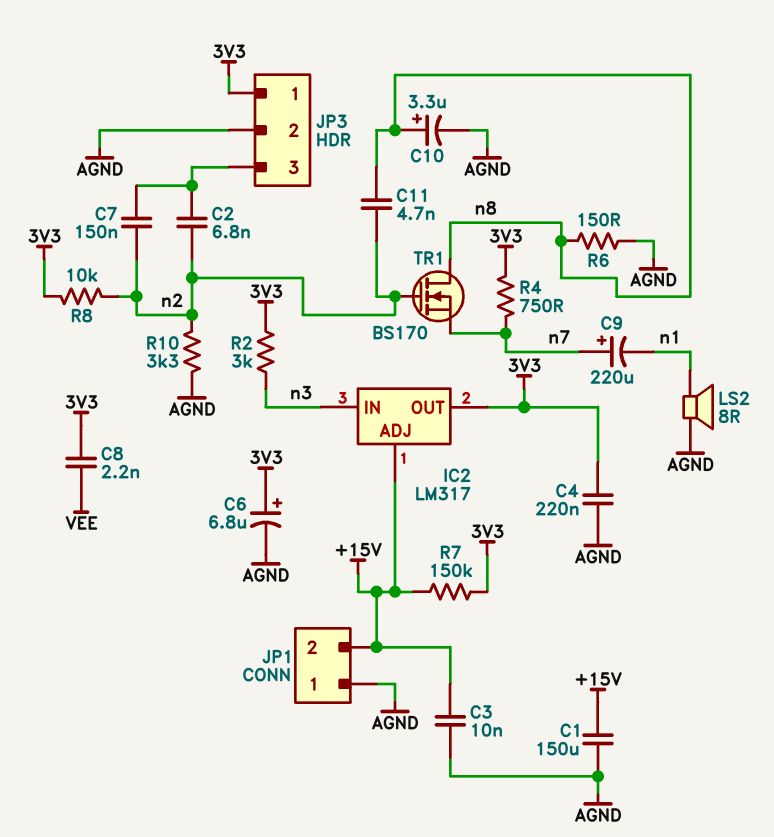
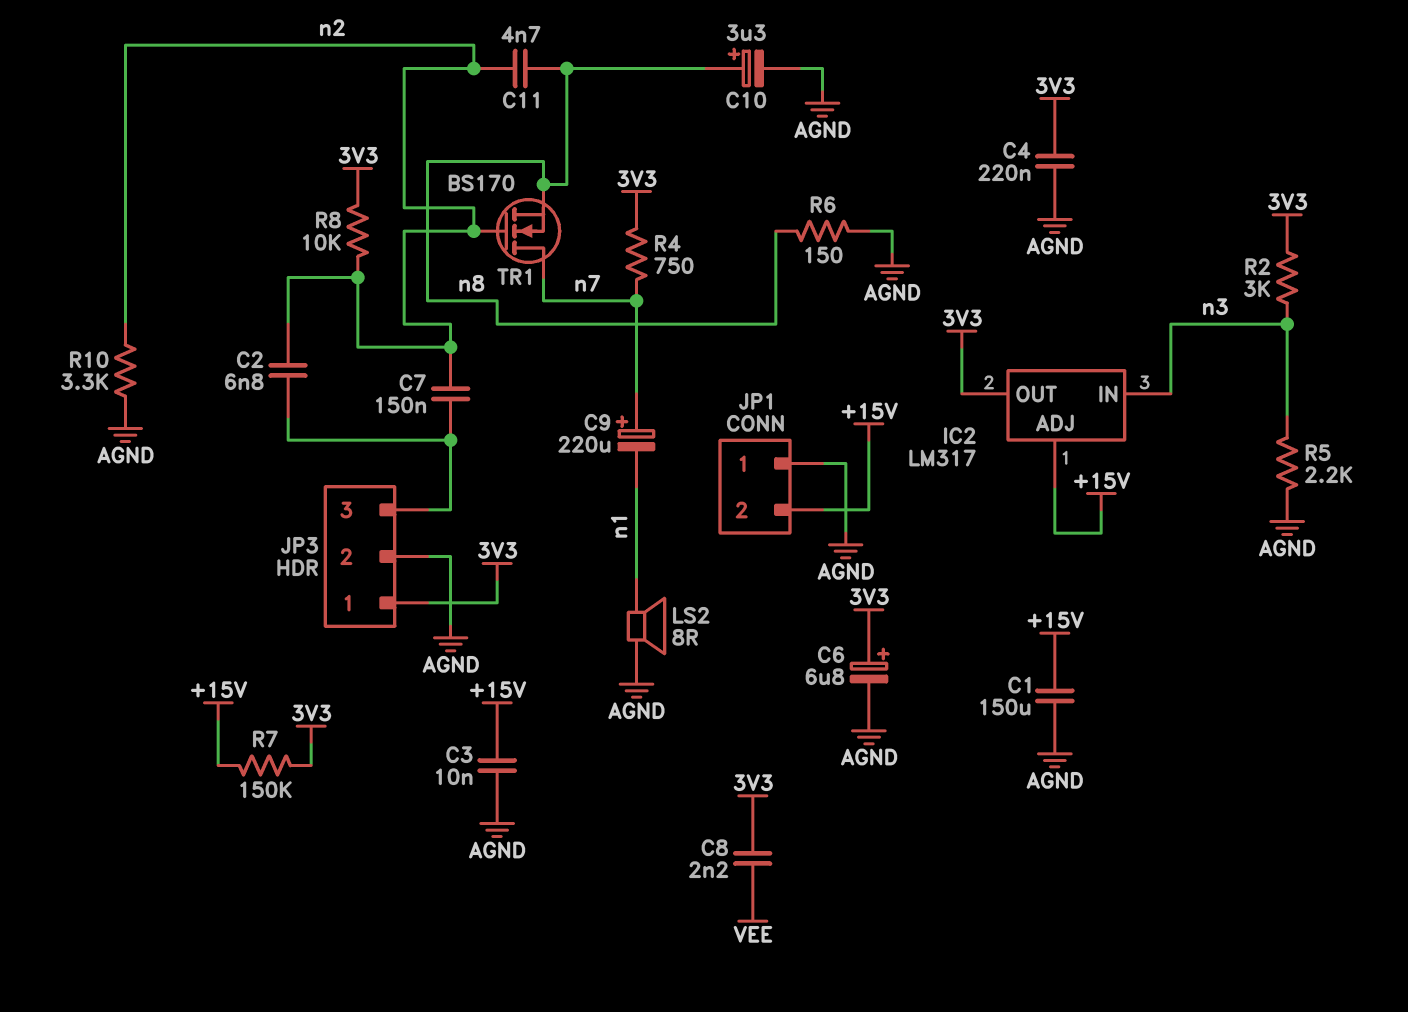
R5: none -> 2.2k (AGND, n3)
TR1: NMOS BS170 (G n2, D n8, S n7) -> NMOS BS170 (G n2, D n7, S n8)

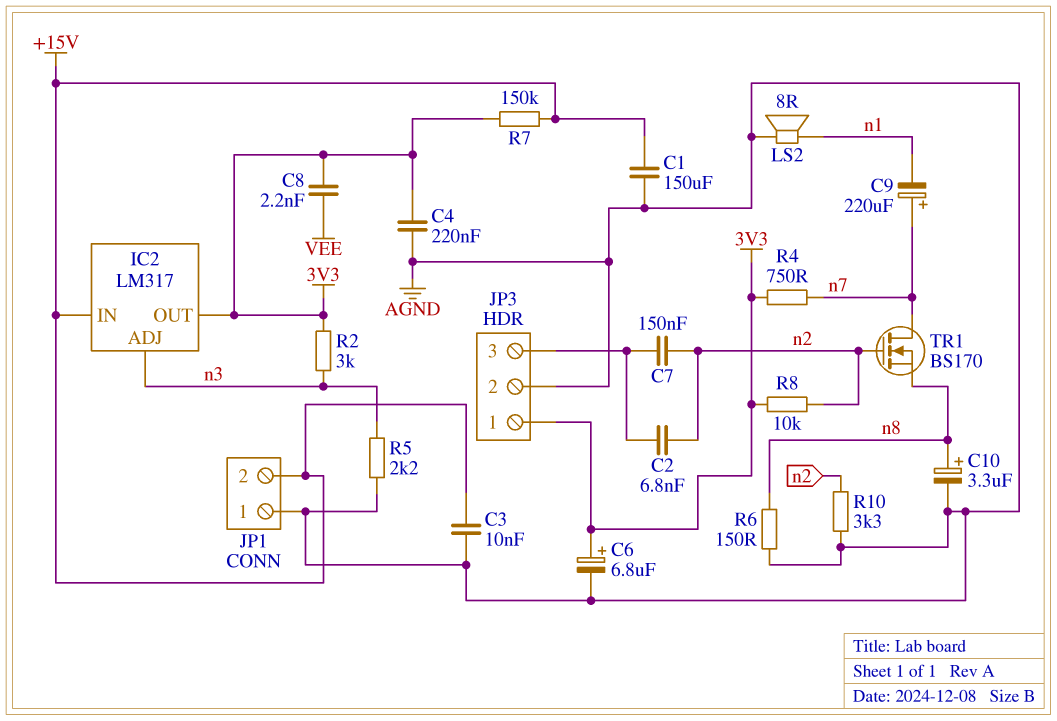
C11: 4.7nF (n2, n8) -> none
IC2 pin ADJ: +15V -> n3
IC2 pin IN: n3 -> +15V

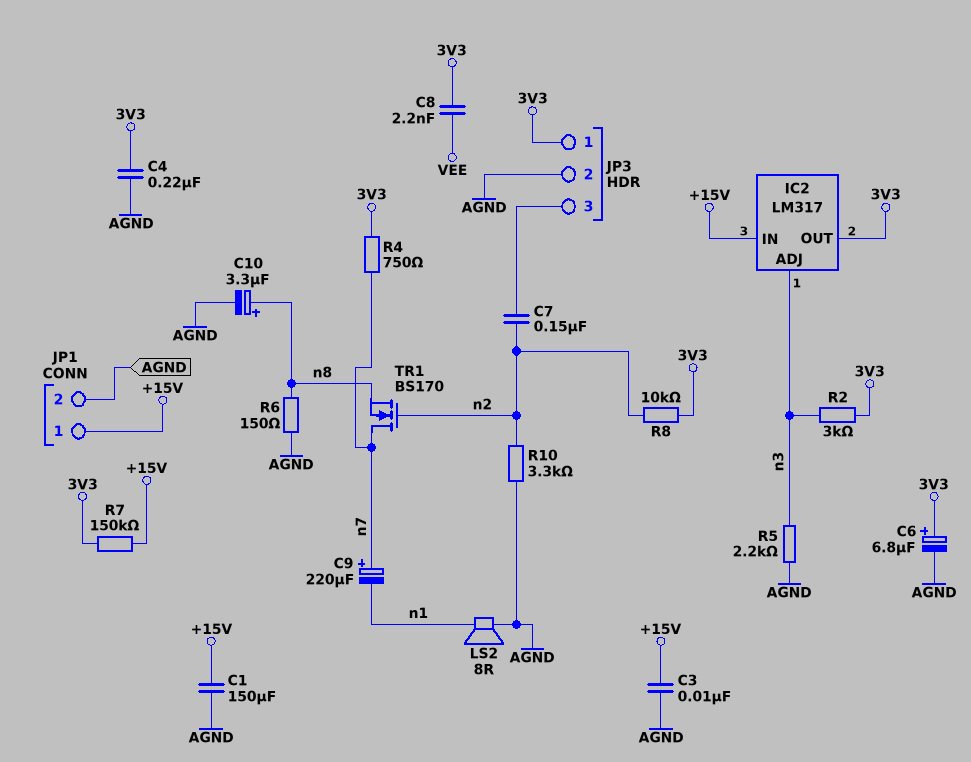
C2: 6.8nF (JP3/3, n2) -> none
JP1 pin 1: AGND -> +15V
JP1 pin 2: +15V -> AGND

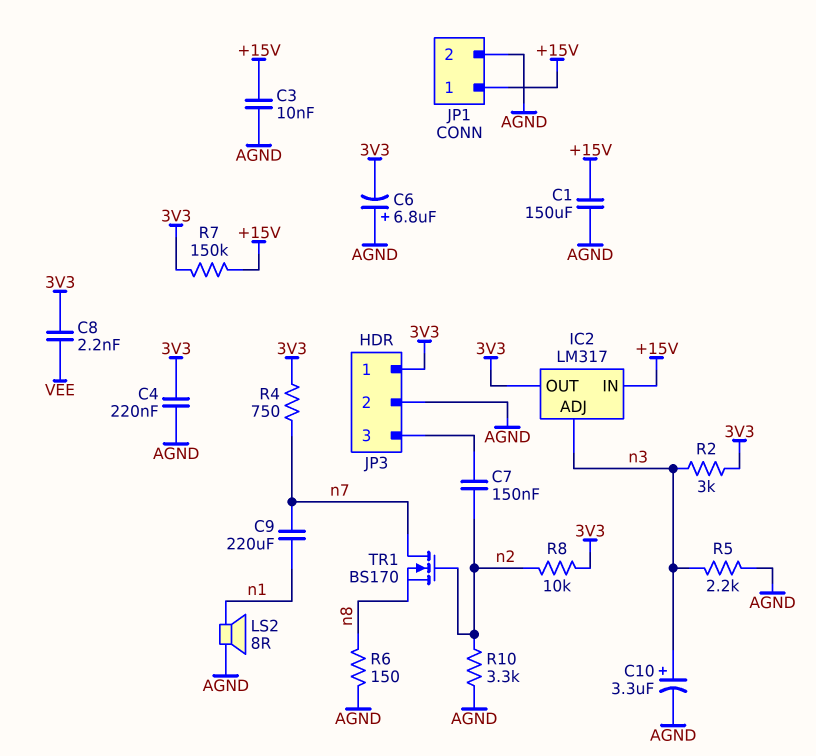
C6: 6.8uF (plus 3V3, minus AGND) -> 6.8uF (plus AGND, minus 3V3)
C9: 220uF (plus n7, minus n1) -> 220uF (n1, n7)
C10: 3.3uF (plus n8, minus AGND) -> 3.3uF (plus n3, minus AGND)

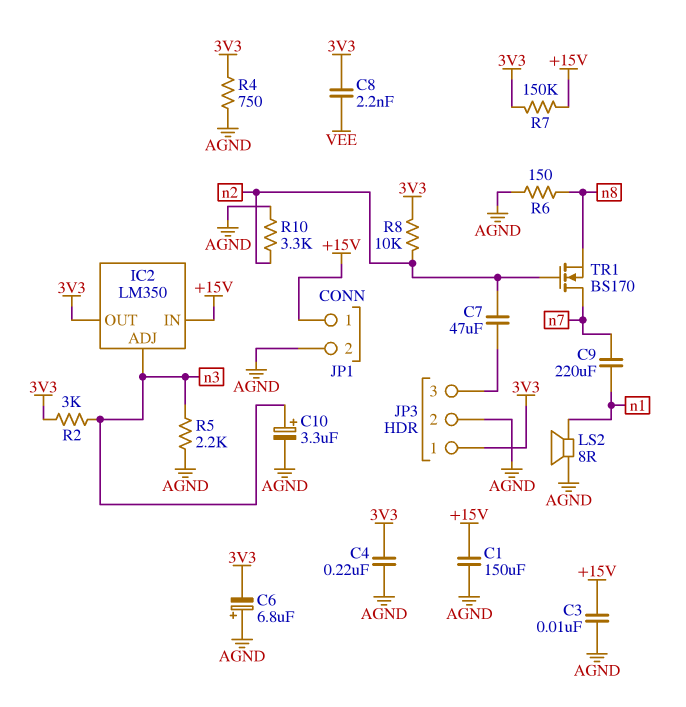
C7: 150nF (JP3/3, n2) -> 47uF (JP3/3, n2)
IC2: LM317 -> LM350
R4: 750 (3V3, n7) -> 750 (3V3, AGND)

